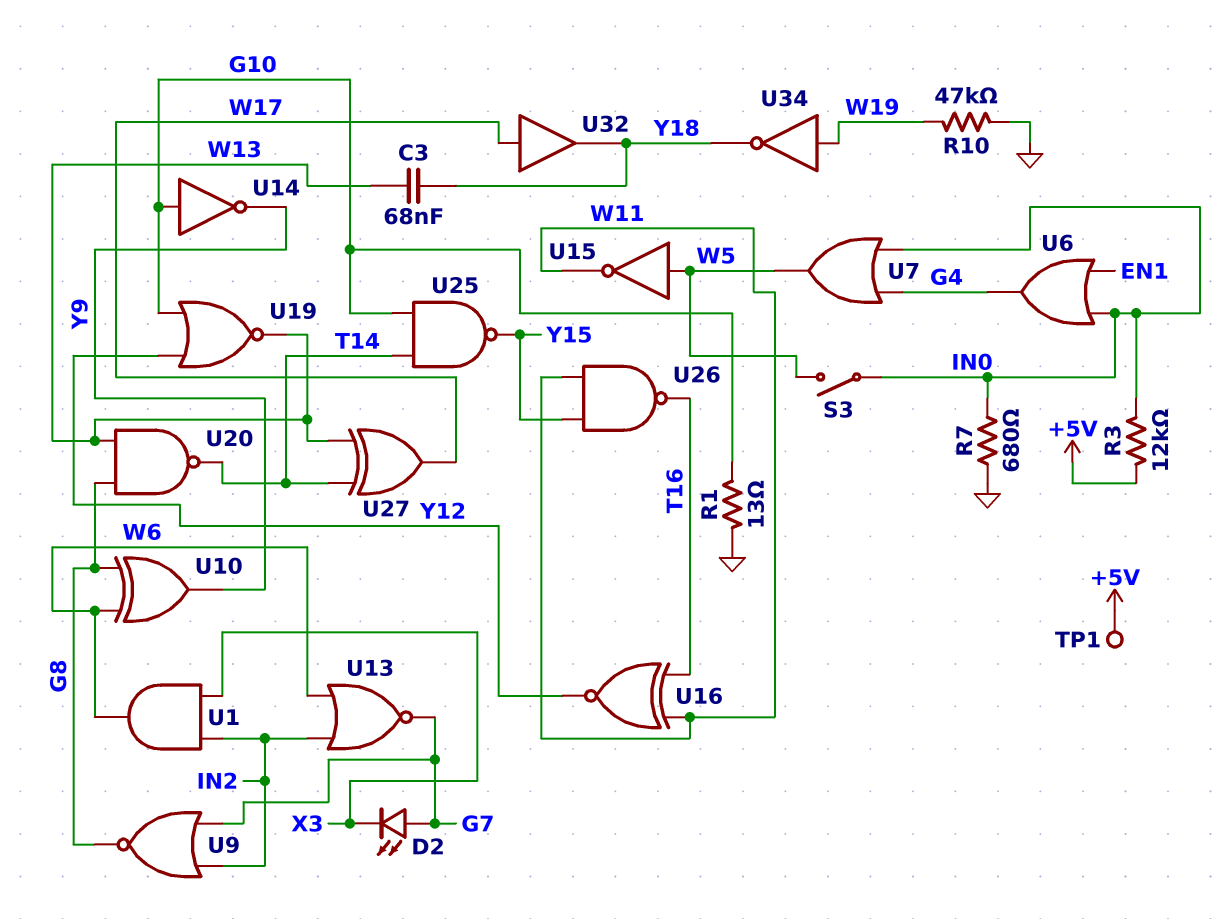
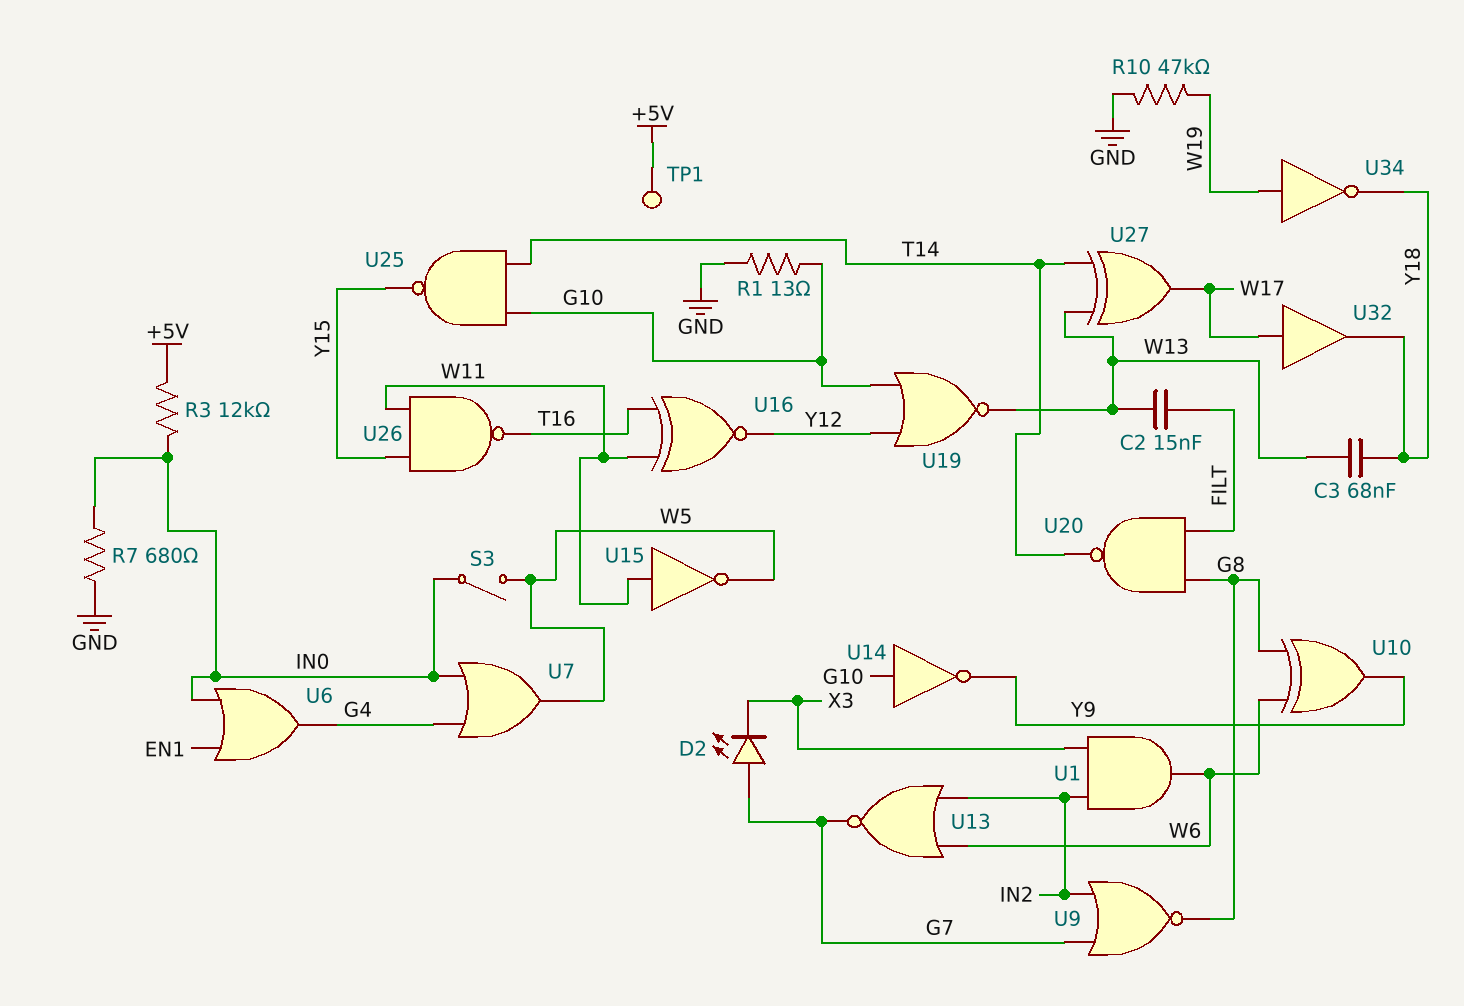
C2: none -> 15nF (FILT, W13)
U15: NOT (in W5, out W11) -> NOT (in W11, out W5)
U20: NAND (in G8, in W13, out T14) -> NAND (in FILT, in G8, out T14)

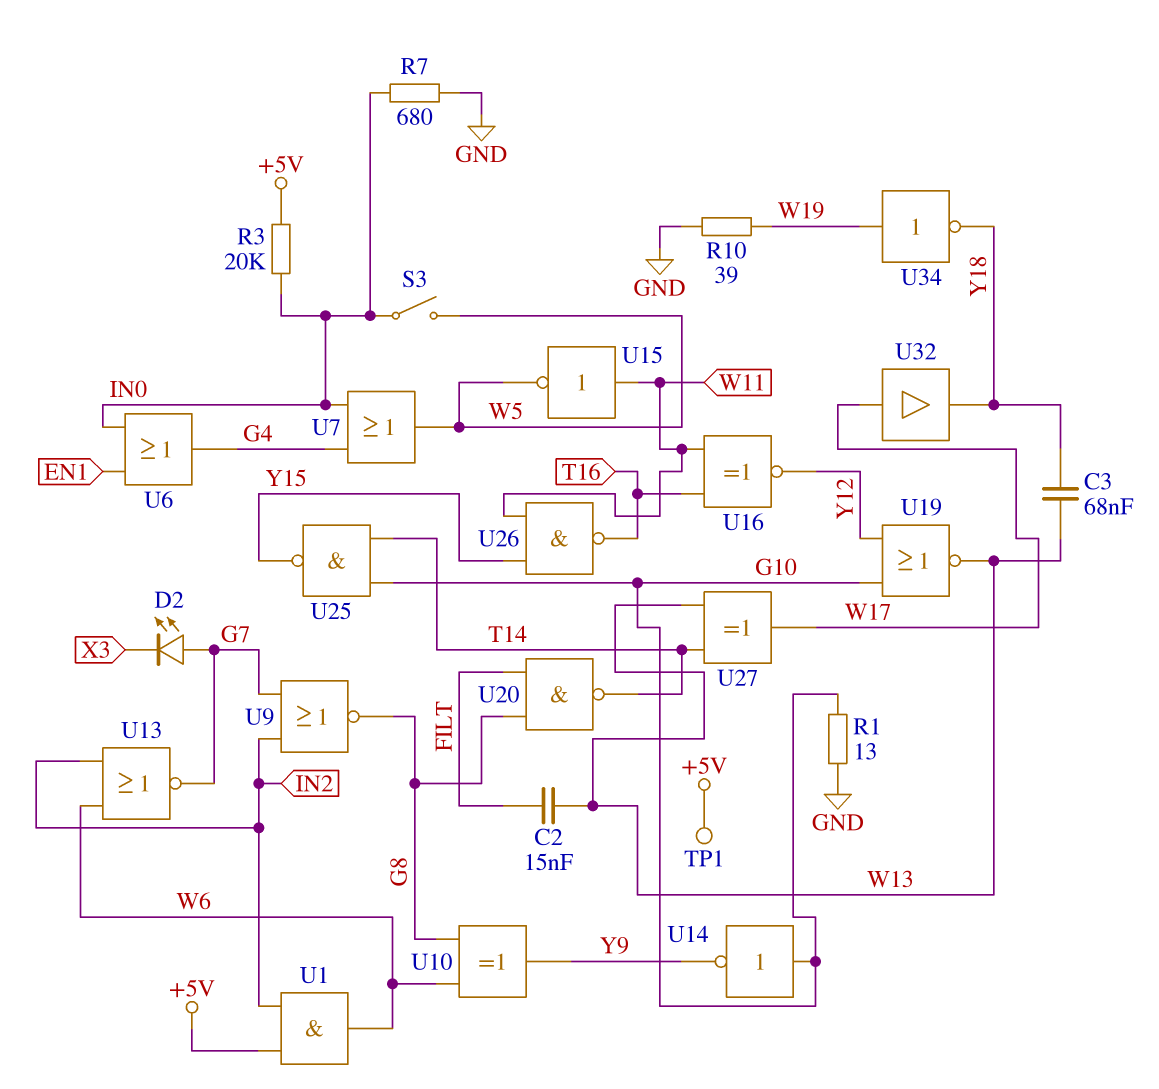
R3: 12k (+5V, IN0) -> 20k (+5V, IN0)
R10: 47k (GND, W19) -> 39 (GND, W19)
U1: AND (in IN2, in X3, out W6) -> AND (in +5V, in IN2, out W6)

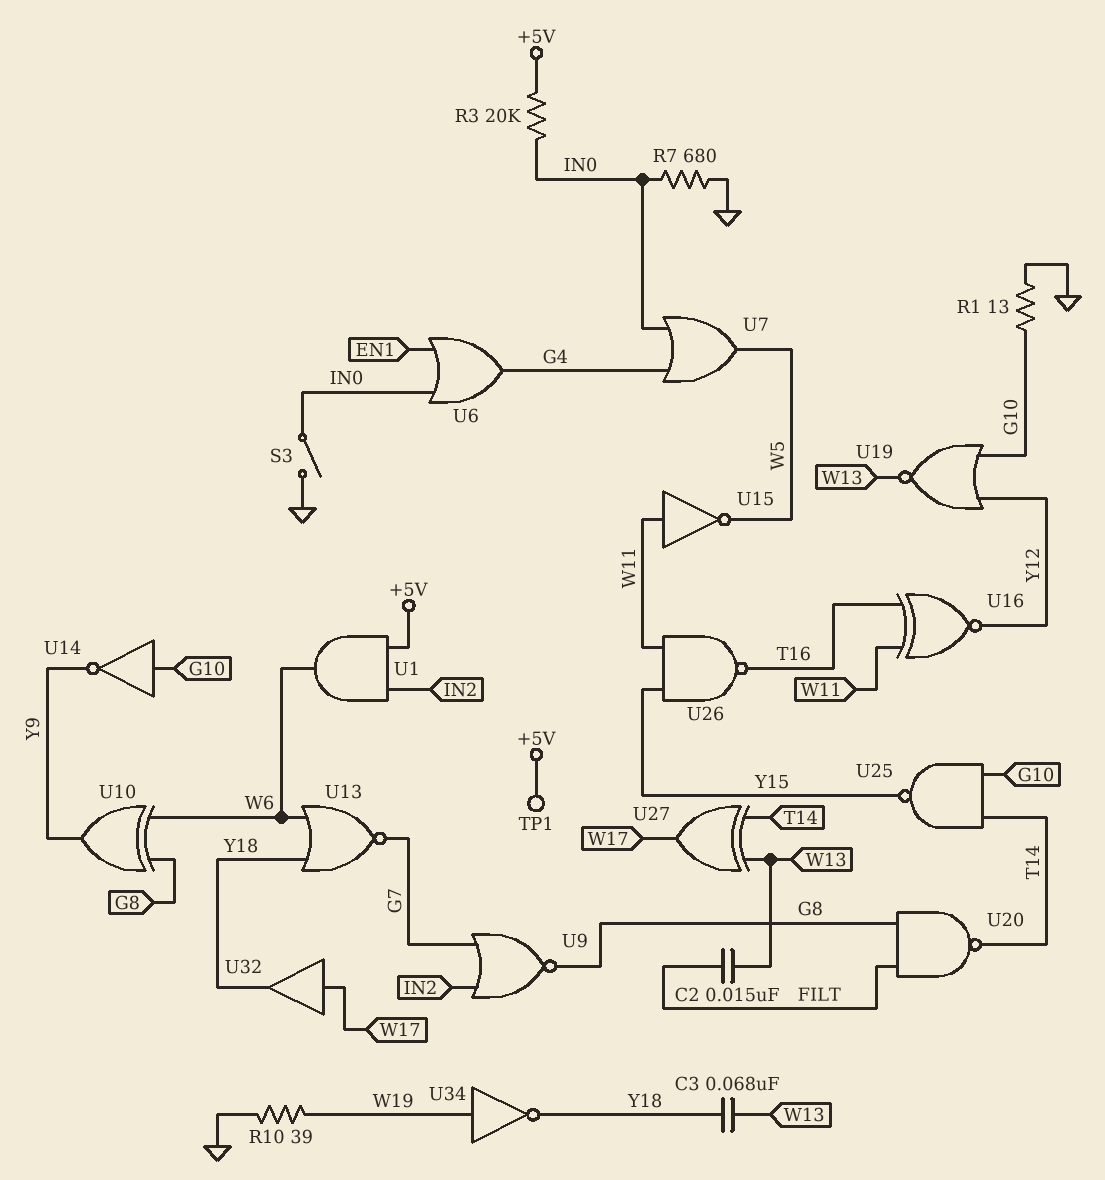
D2: LED (A G7, K X3) -> none
S3: switch (IN0, W5) -> switch (GND, IN0)
U13: NOR (in IN2, in W6, out G7) -> NOR (in W6, in Y18, out G7)

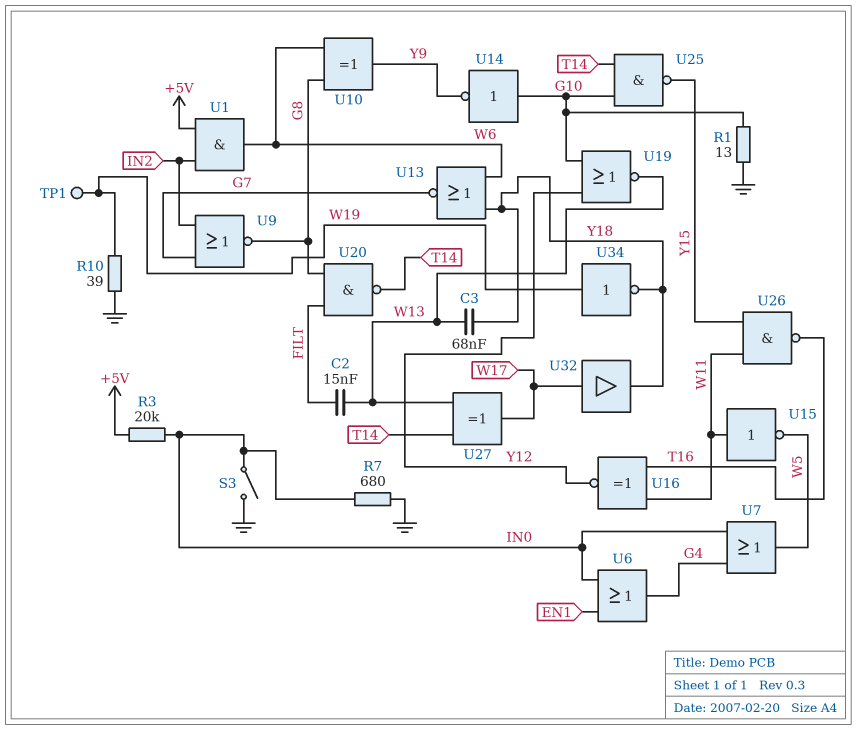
TP1: test point (+5V) -> test point (W19)

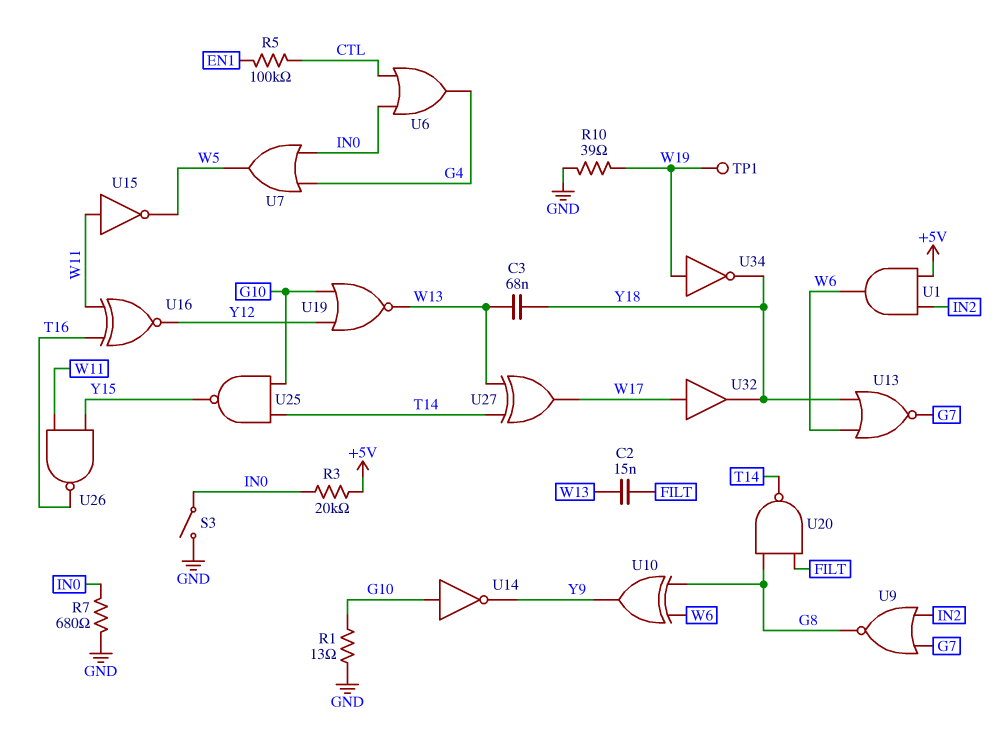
R5: none -> 100k (CTL, EN1)
U6: OR (in EN1, in IN0, out G4) -> OR (in CTL, in IN0, out G4)

